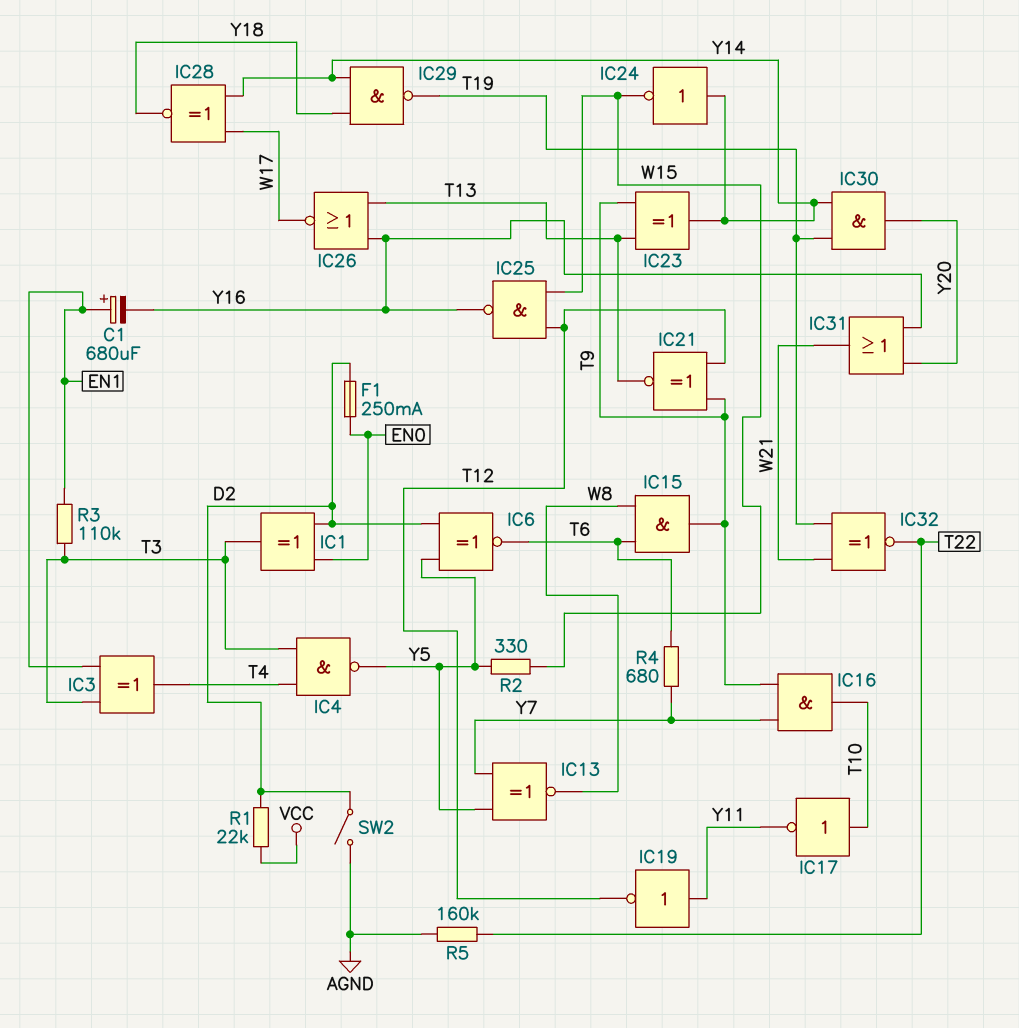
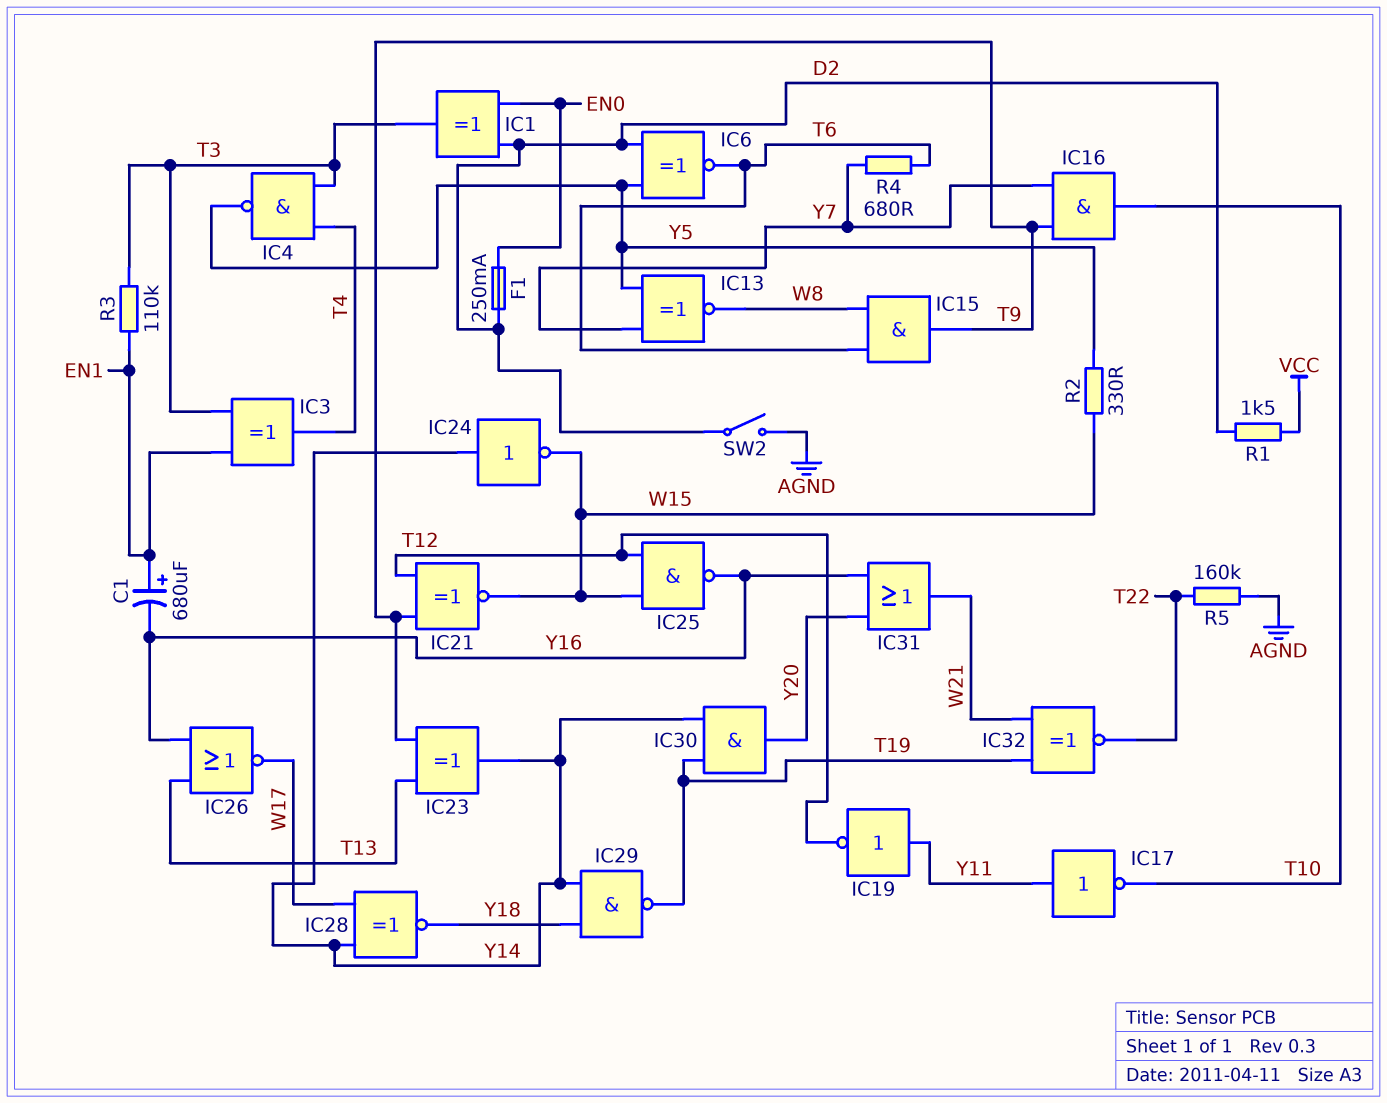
IC17: NOT (in T10, out Y11) -> NOT (in Y11, out T10)
IC21: XNOR (in T9, in T12, out T13) -> XNOR (in T9, in T12, out W15)
R1: 22k (D2, VCC) -> 1.5k (D2, VCC)

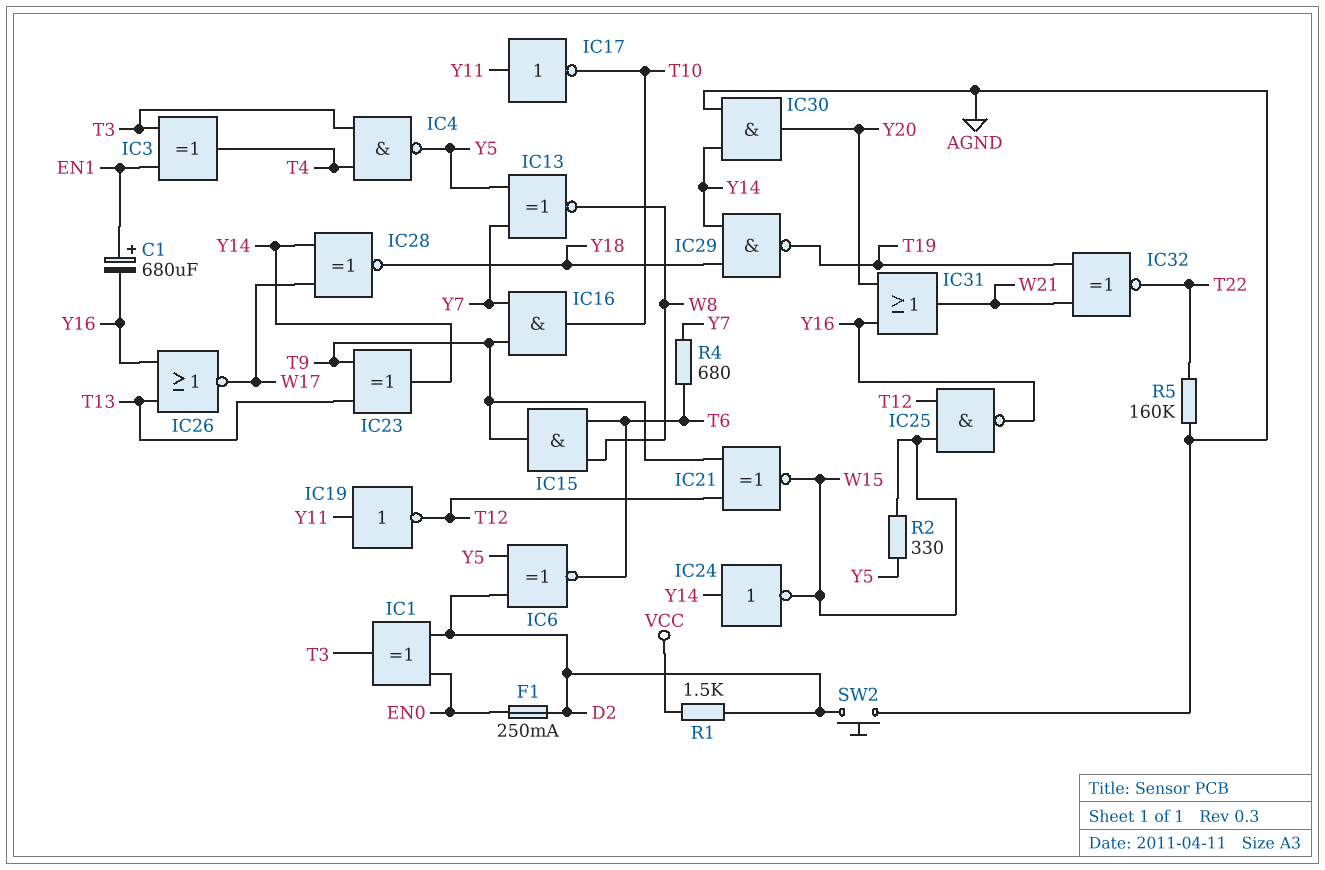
IC30: AND (in T19, in Y14, out Y20) -> AND (in AGND, in Y14, out Y20)
R3: 110k (EN1, T3) -> none
SW2: switch (AGND, D2) -> button (AGND, D2)

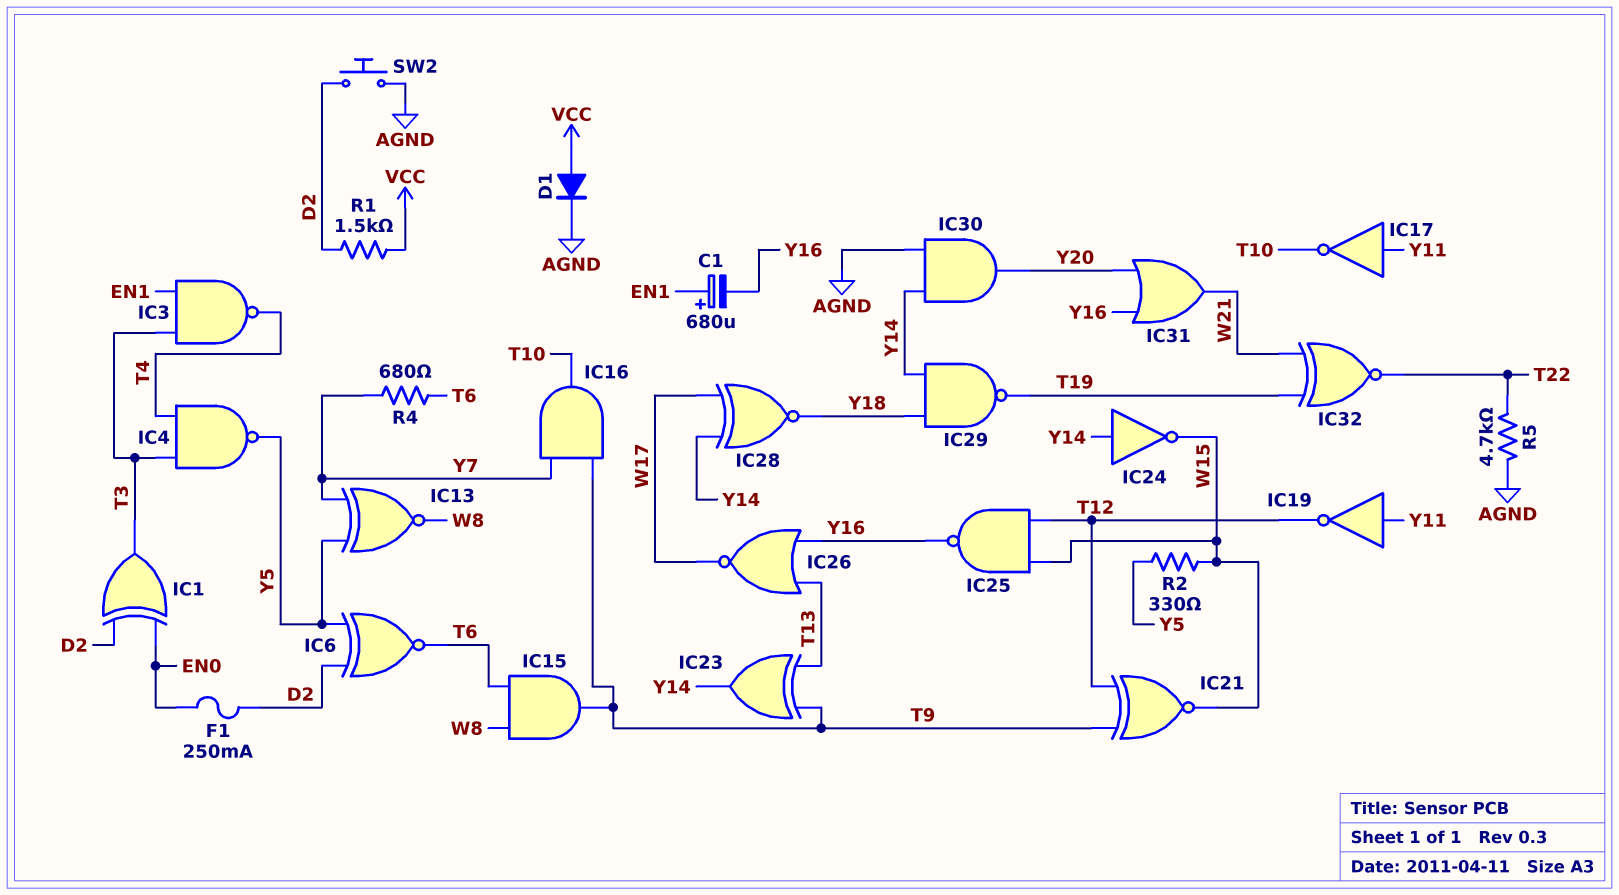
D1: none -> diode (A VCC, K AGND)
IC3: XOR (in EN1, in T3, out T4) -> NAND (in EN1, in T3, out T4)
R5: 160k (AGND, T22) -> 4.7k (AGND, T22)

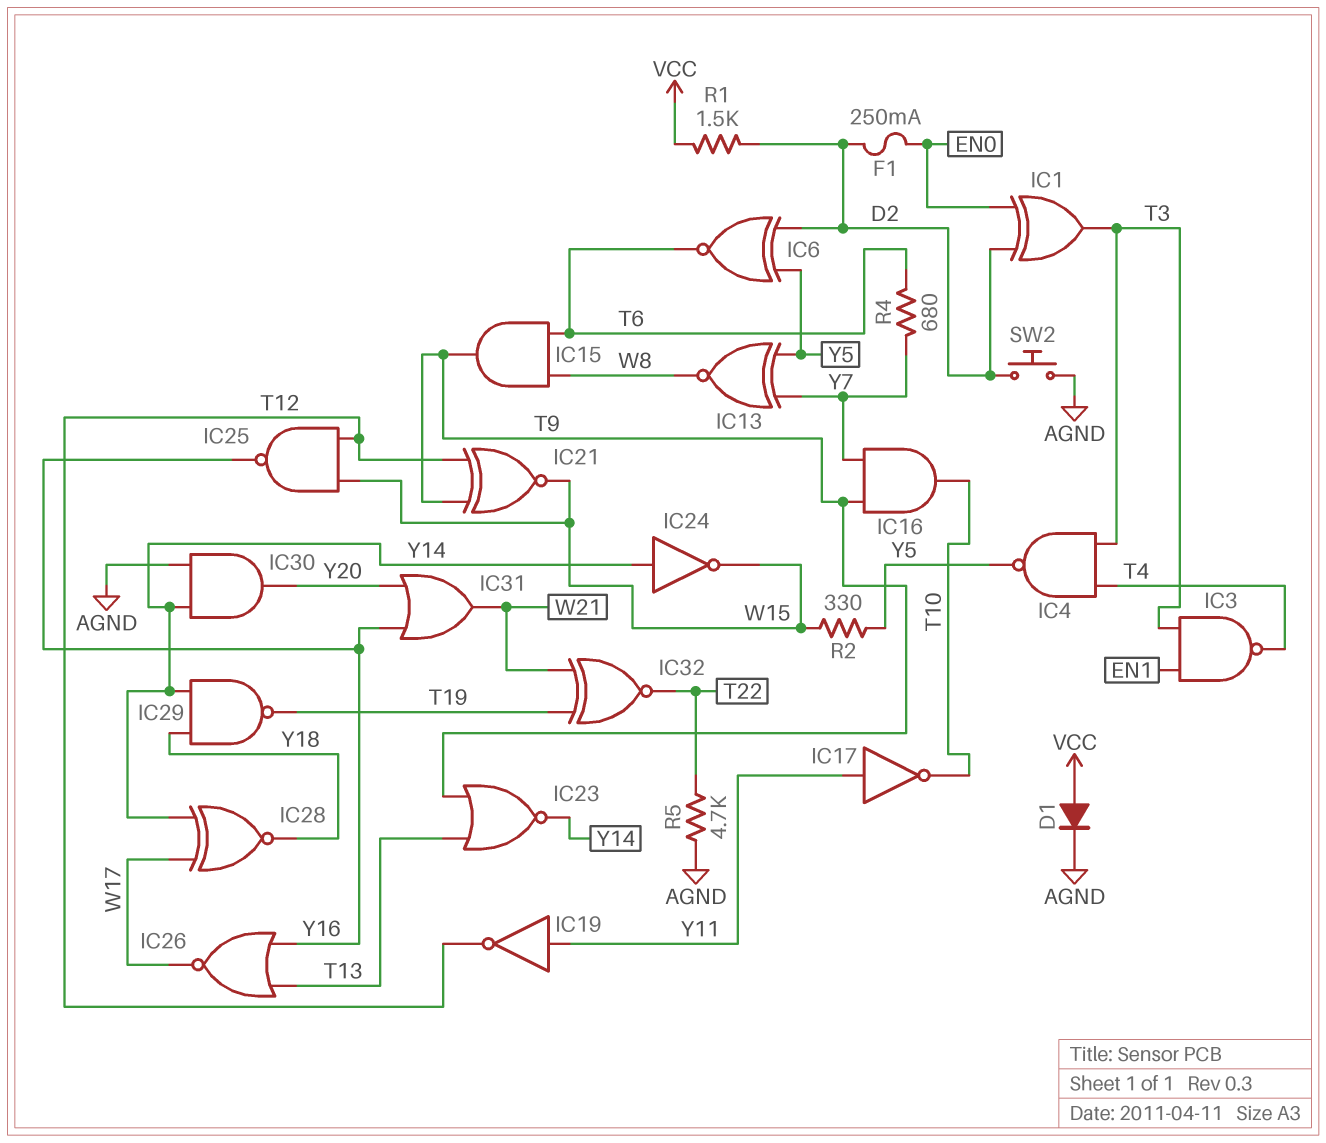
C1: 680uF (plus EN1, minus Y16) -> none
IC23: XOR (in T9, in T13, out Y14) -> NOR (in T9, in T13, out Y14)

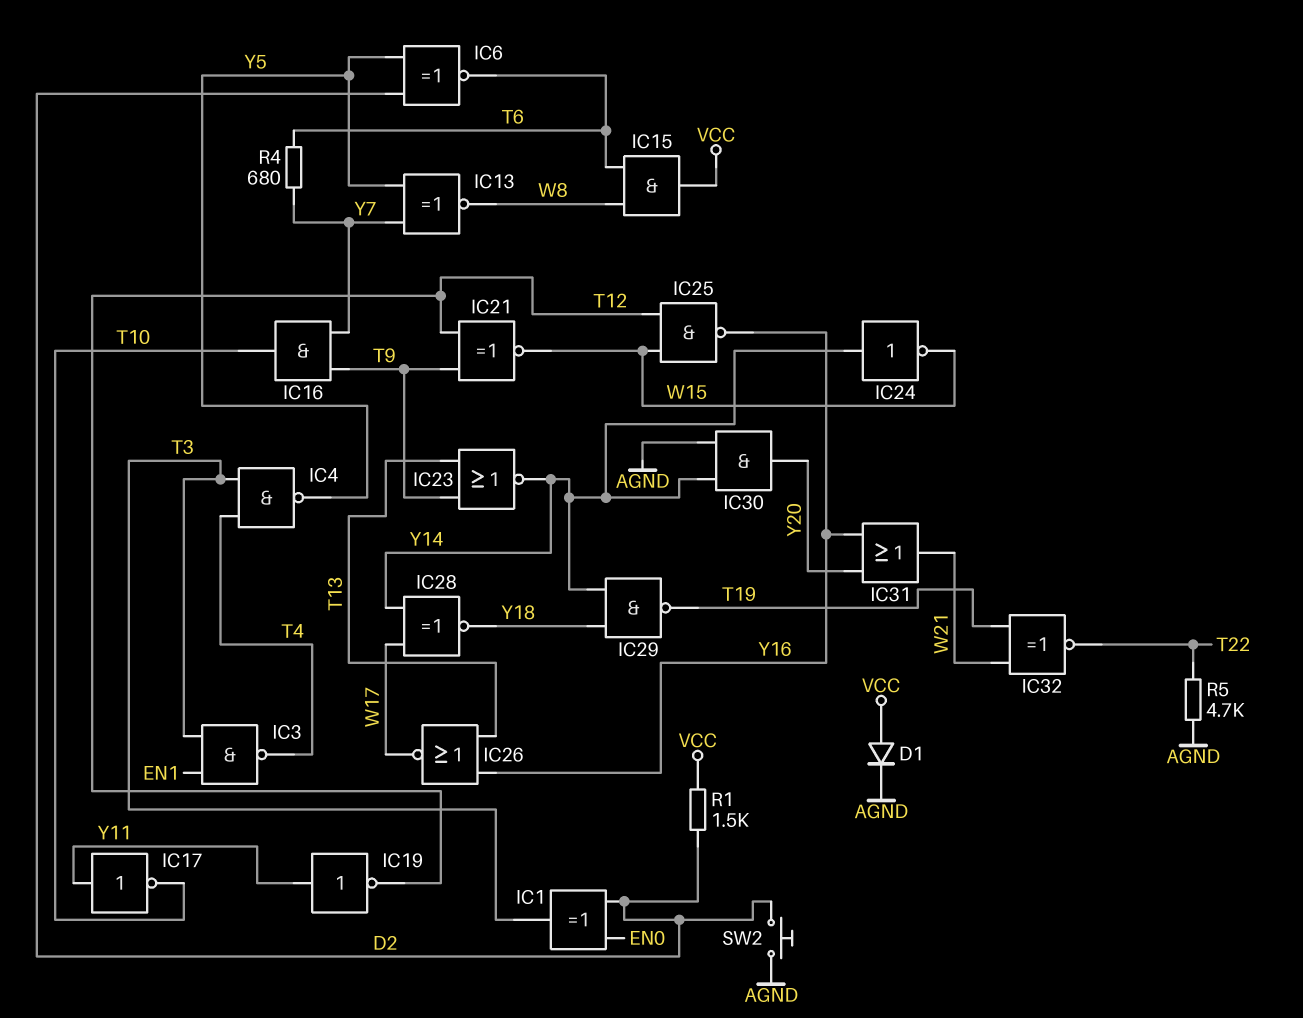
F1: 250mA (D2, EN0) -> none
IC15: AND (in T6, in W8, out T9) -> AND (in T6, in W8, out VCC)
R2: 330 (W15, Y5) -> none

